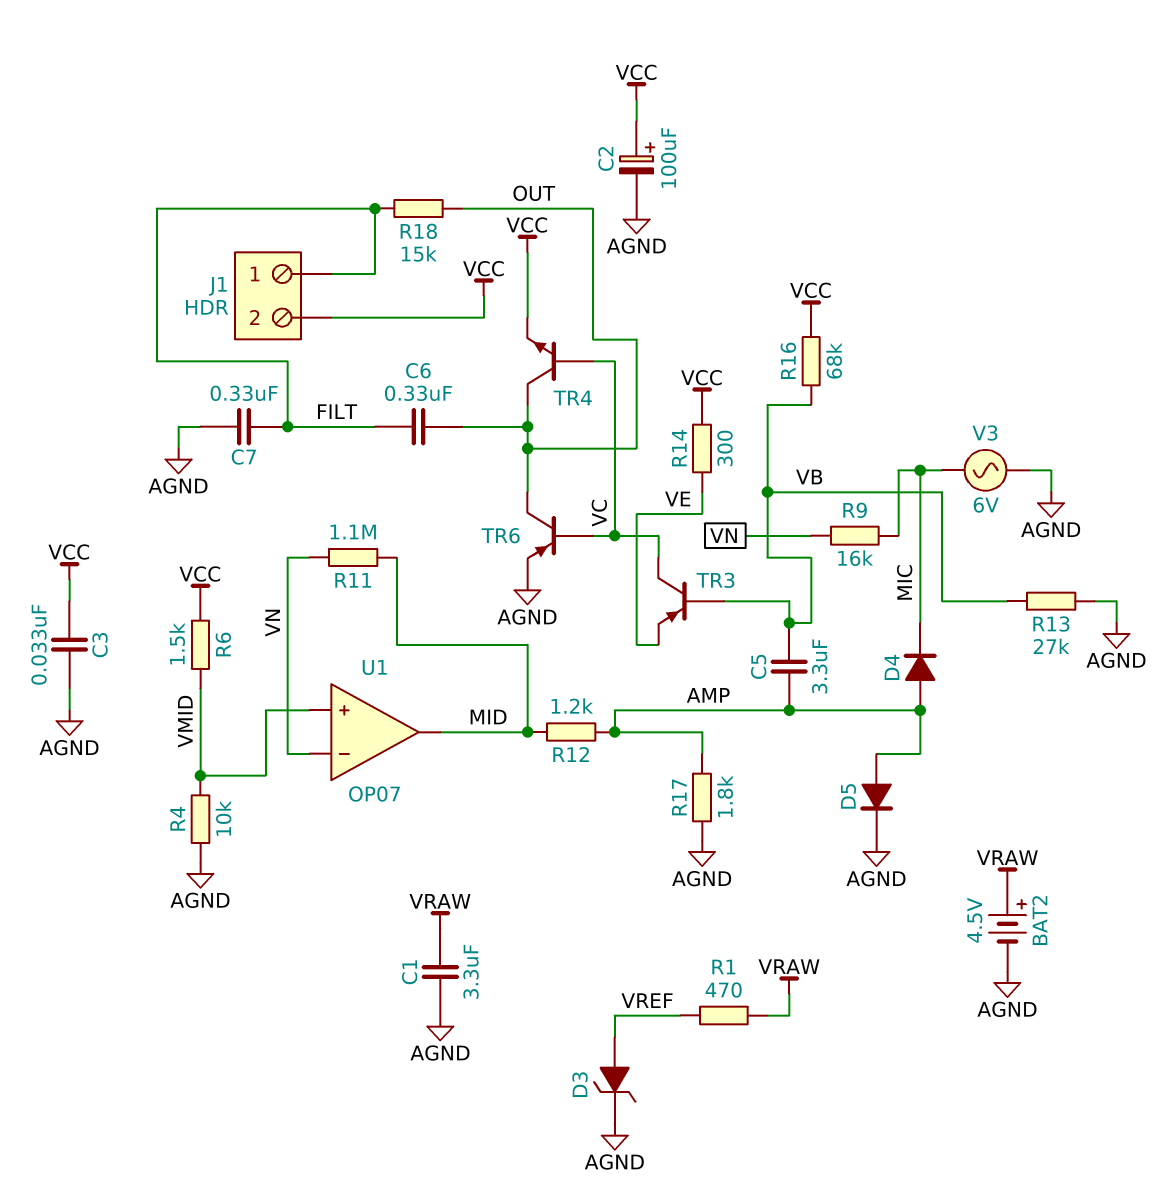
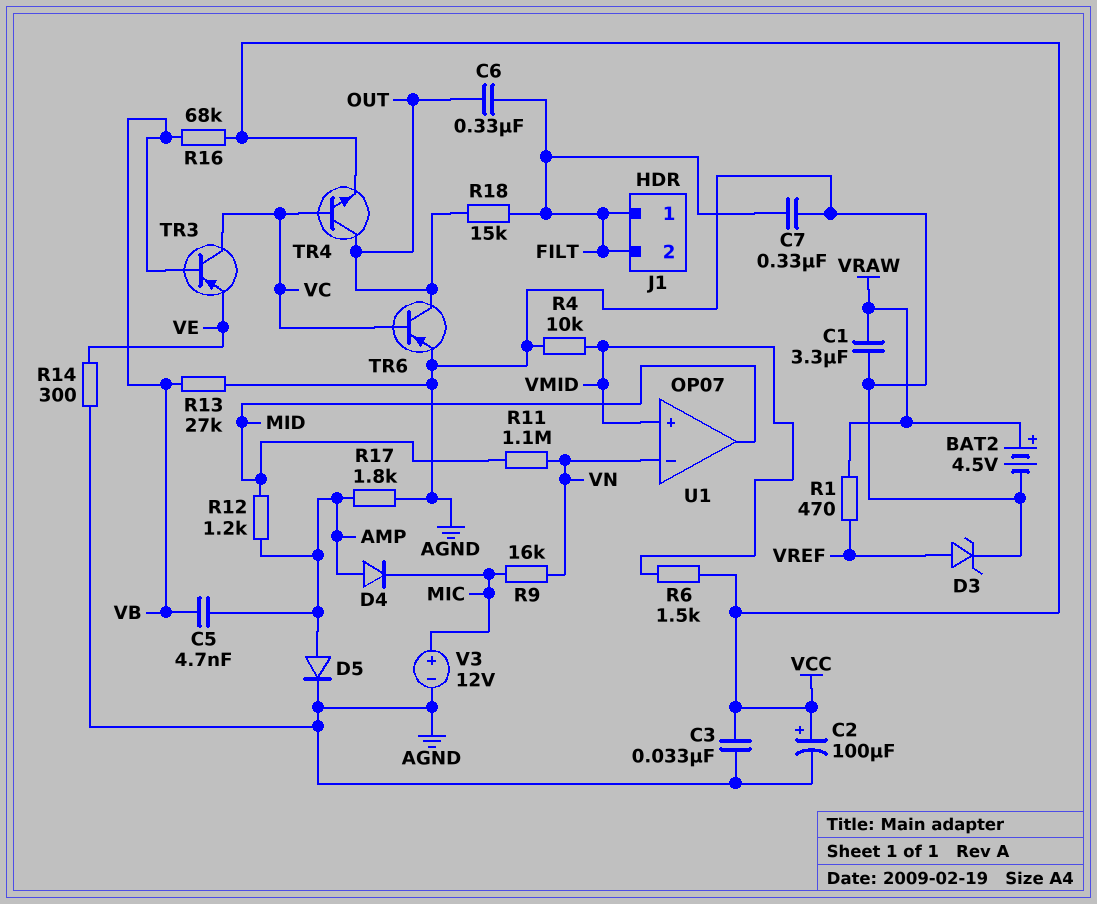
C5: 3.3uF (AMP, VB) -> 4.7nF (AMP, VB)
J1 pin 2: VCC -> FILT
R14: 300 (VCC, VE) -> 300 (AGND, VE)
V3: AC 6V (AGND, MIC) -> 12V (plus MIC, minus AGND)

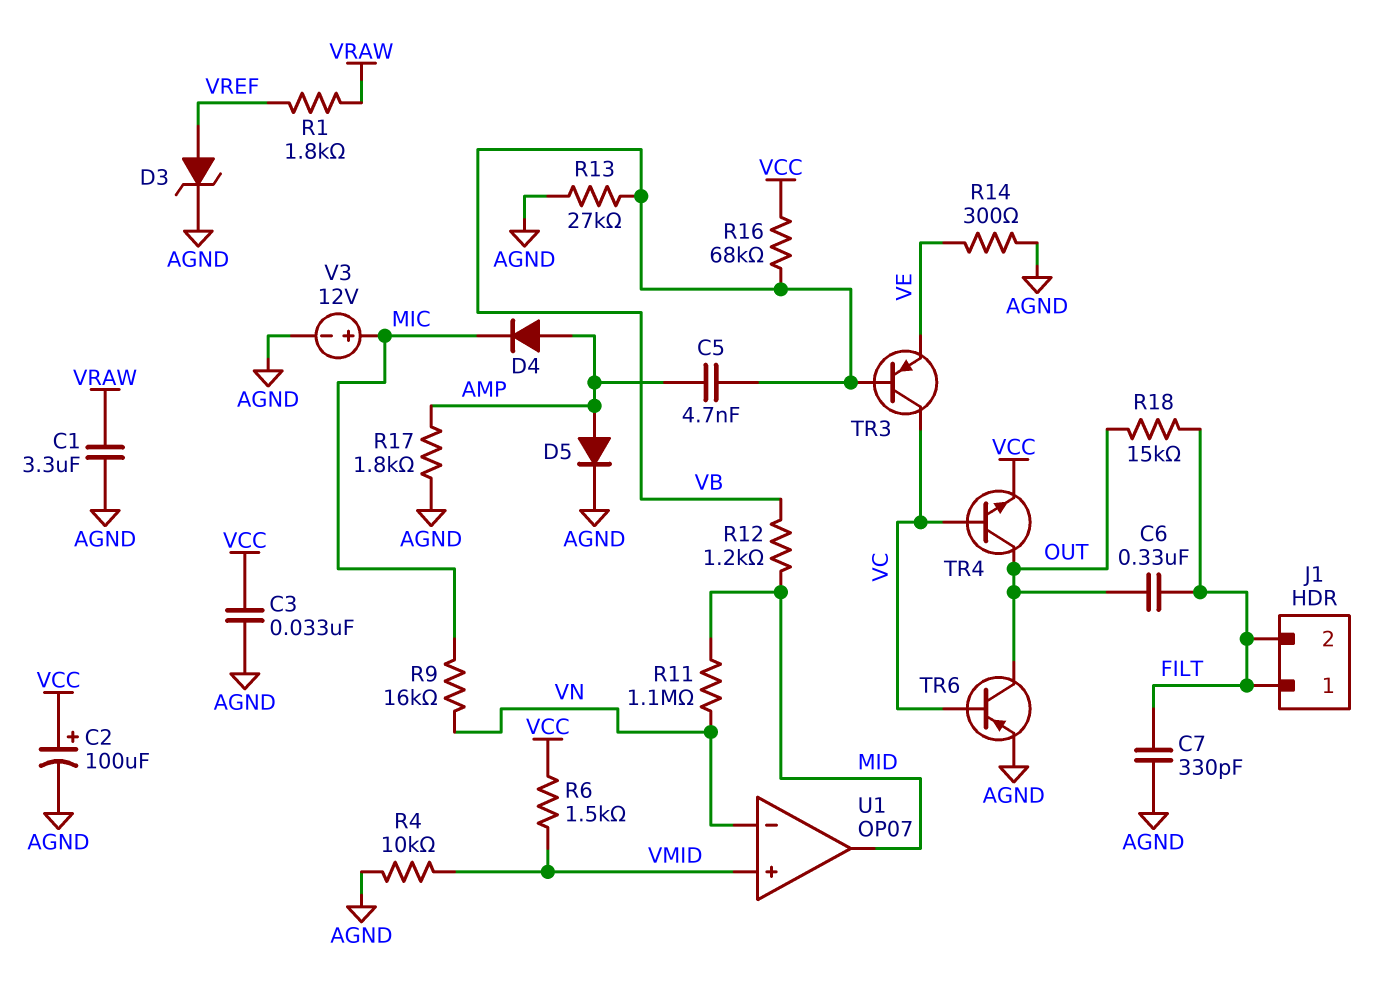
BAT2: 4.5V (plus VRAW, minus AGND) -> none
C7: 330nF (AGND, FILT) -> 330pF (AGND, FILT)
R1: 470 (VRAW, VREF) -> 1.8k (VRAW, VREF)
R12: 1.2k (AMP, MID) -> 1.2k (MID, VB)

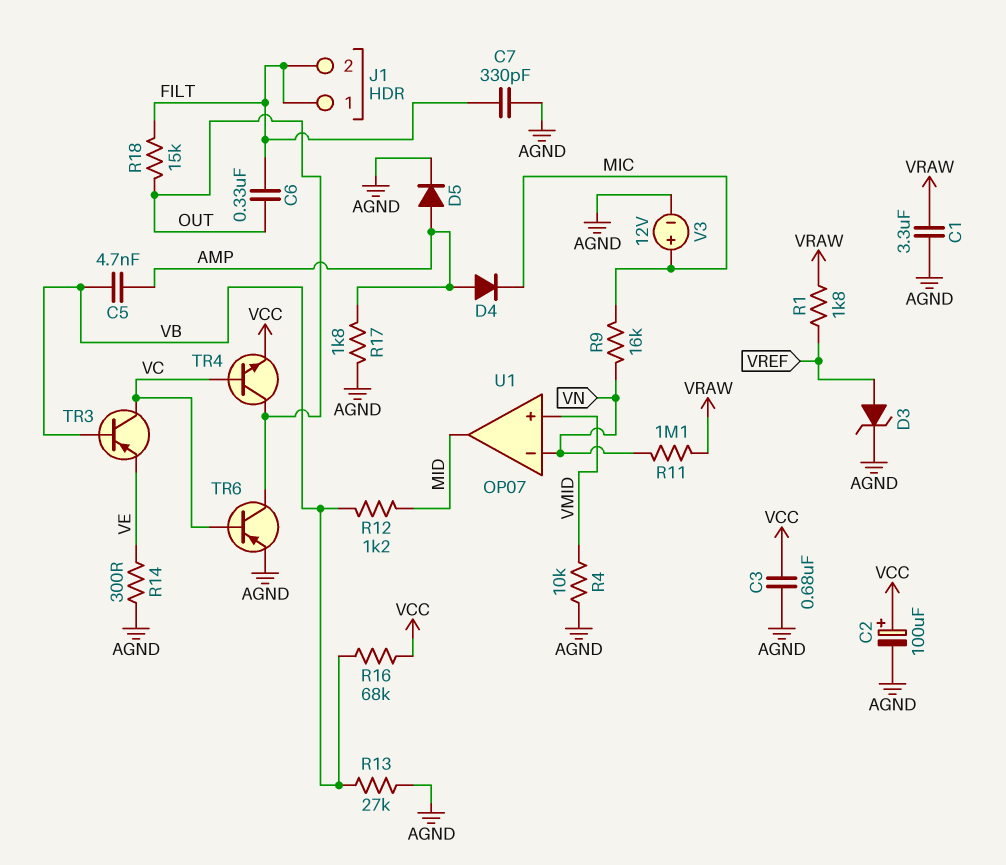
C3: 33nF (AGND, VCC) -> 680nF (AGND, VCC)
R6: 1.5k (VCC, VMID) -> none
R11: 1.1M (MID, VN) -> 1.1M (VN, VRAW)

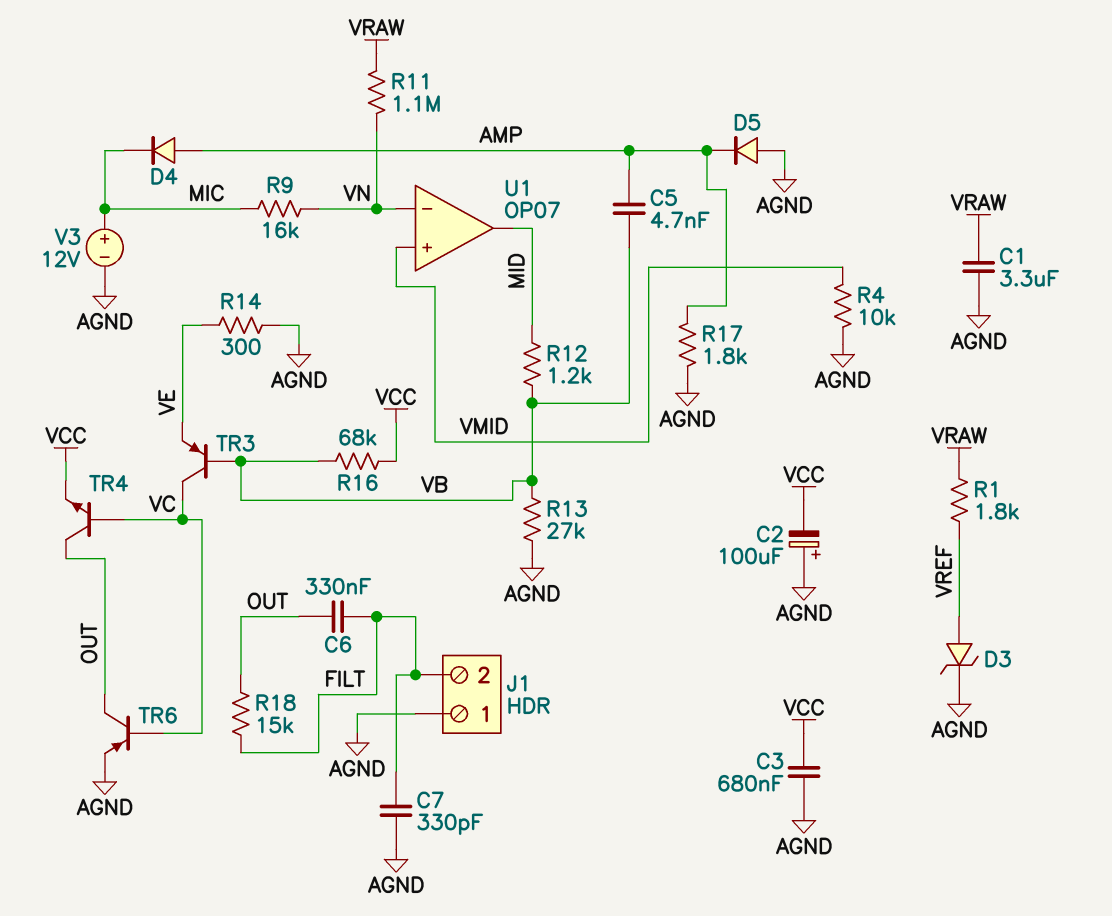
C2: 100uF (plus VCC, minus AGND) -> 100uF (plus AGND, minus VCC)
D5: diode (A AMP, K AGND) -> diode (A AGND, K AMP)
J1 pin 1: FILT -> AGND

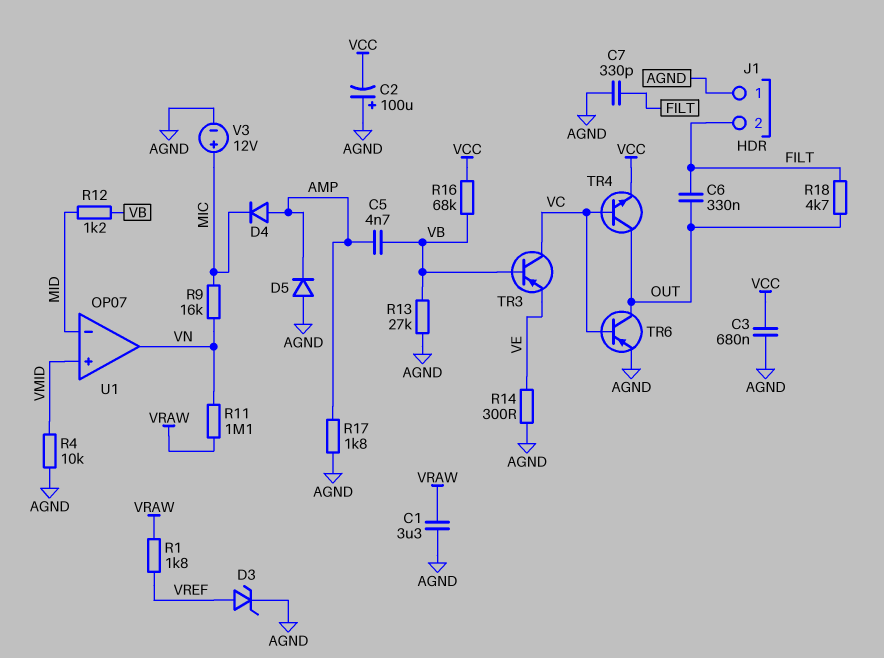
R18: 15k (FILT, OUT) -> 4.7k (FILT, OUT)
U1 pin in-: VN -> MID
U1 pin out: MID -> VN

